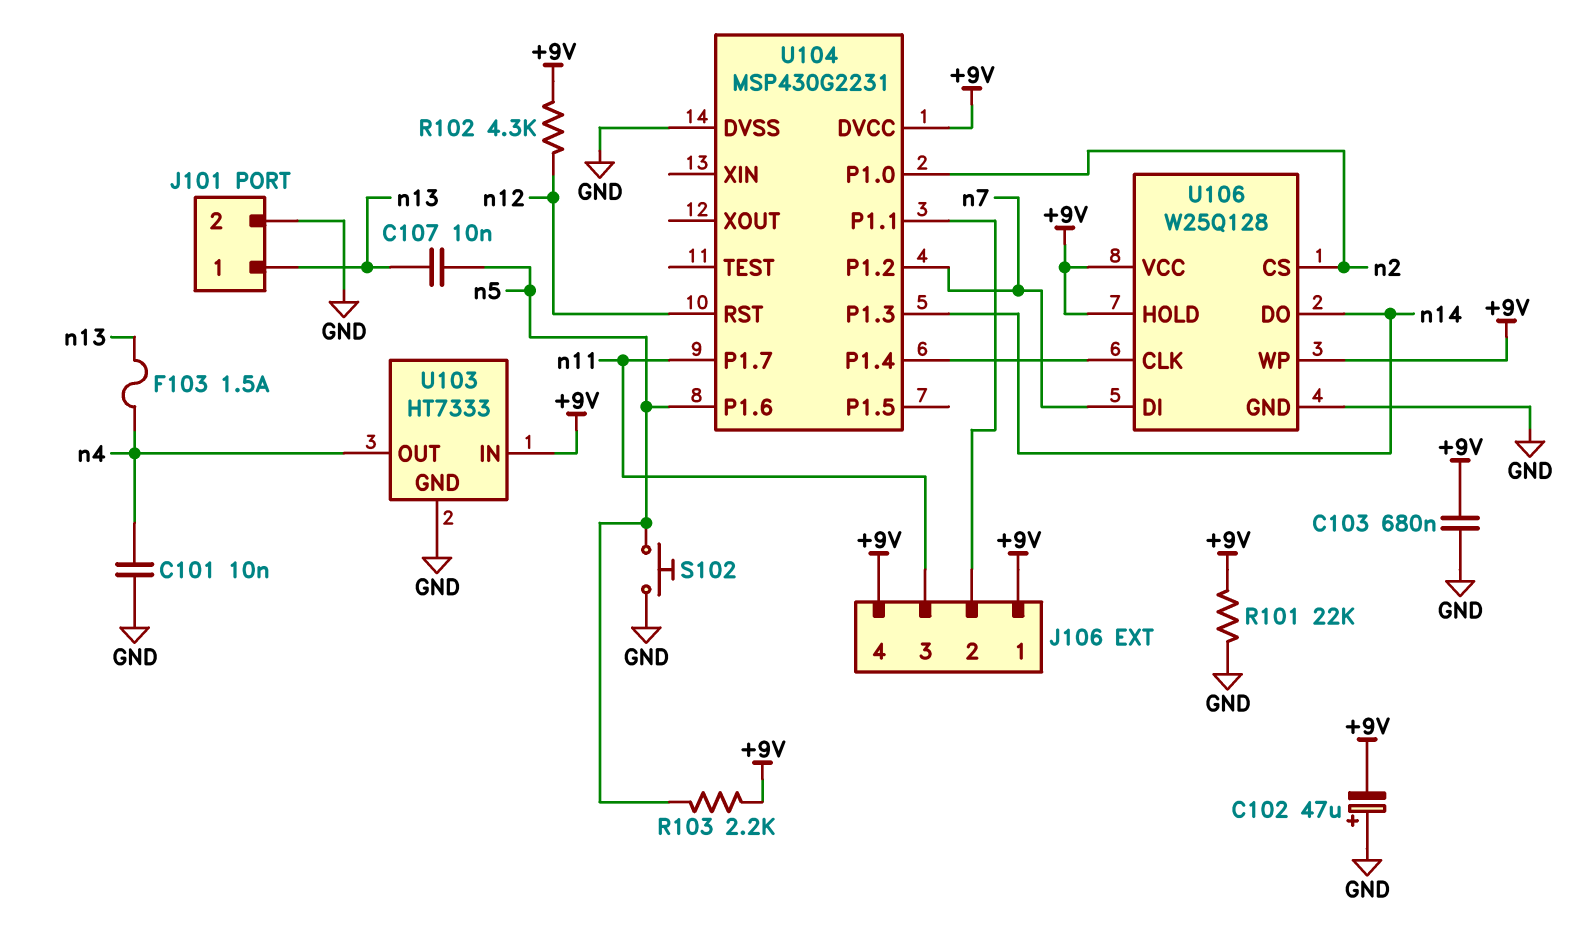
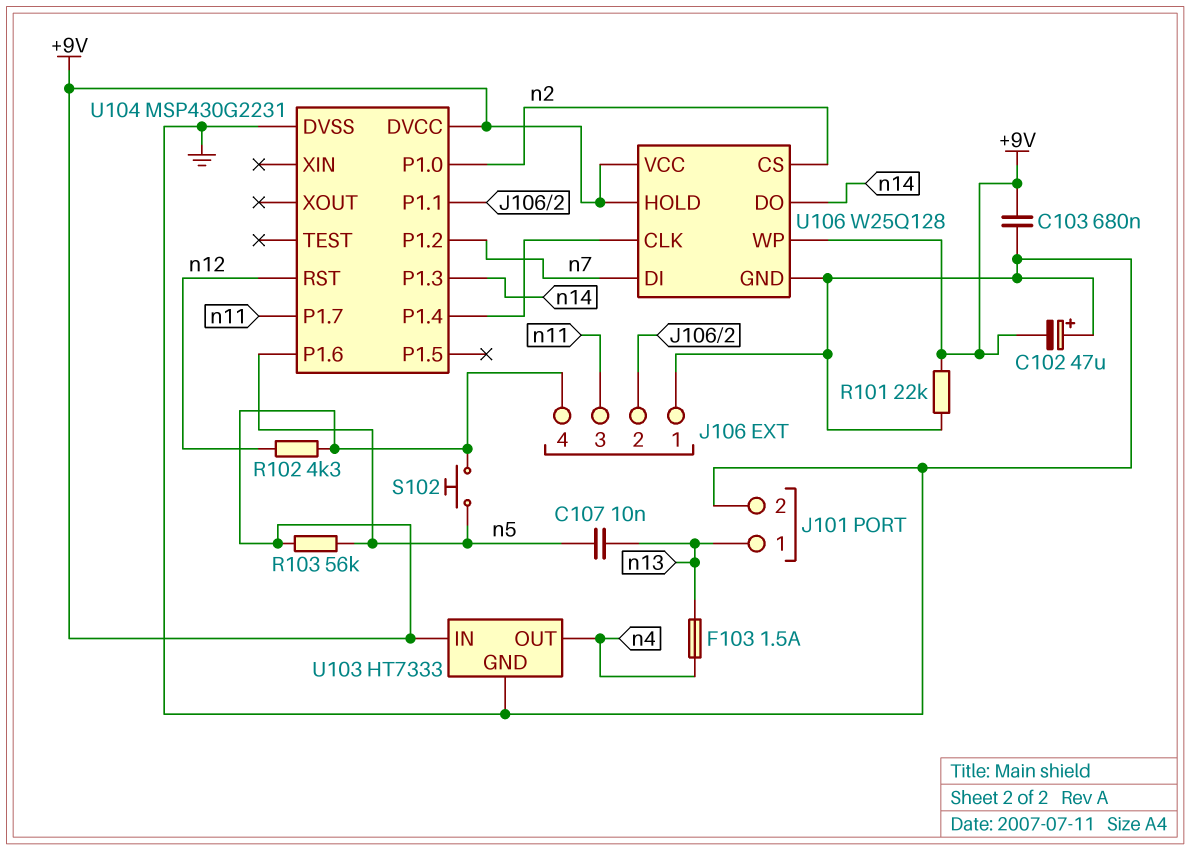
C101: 10nF (GND, n4) -> none
J106 pin 1: +9V -> GND
R103: 2.2k (+9V, n5) -> 56k (+9V, n5)
S102: button (GND, n5) -> button (+9V, n5)

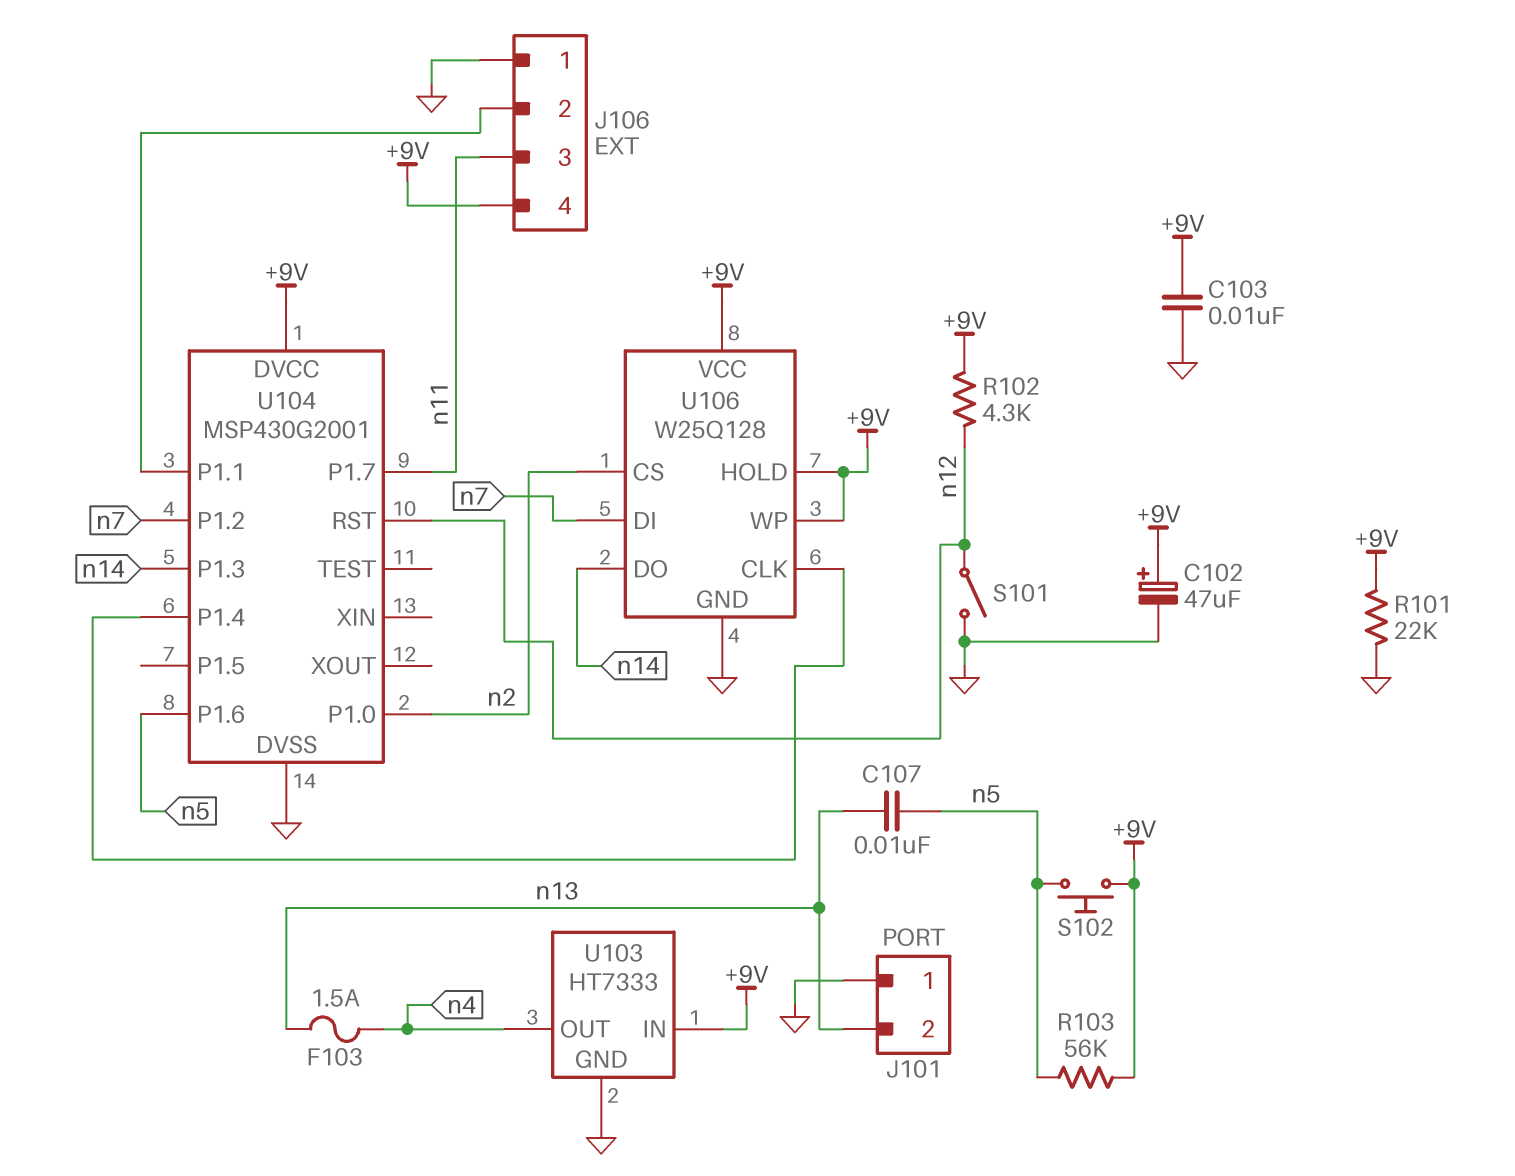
C102: 47uF (plus GND, minus +9V) -> 47uF (plus +9V, minus GND)
C103: 680nF (+9V, GND) -> 10nF (+9V, GND)
J101 pin 1: n13 -> GND
J101 pin 2: GND -> n13
S101: none -> switch (GND, n12)
U104: MSP430G2231 -> MSP430G2001

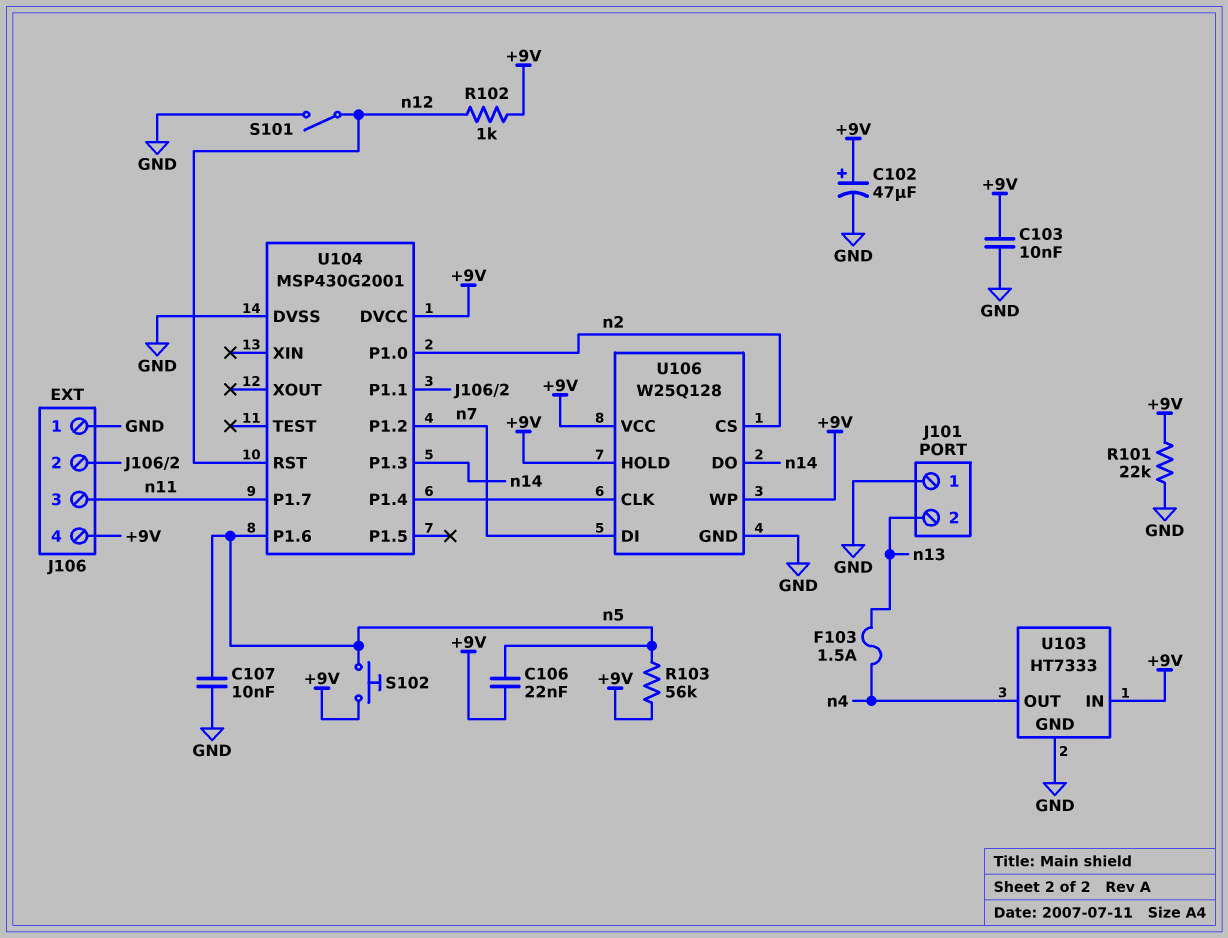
C106: none -> 22nF (+9V, n5)
C107: 10nF (n5, n13) -> 10nF (GND, n5)
R102: 4.3k (+9V, n12) -> 1k (+9V, n12)

